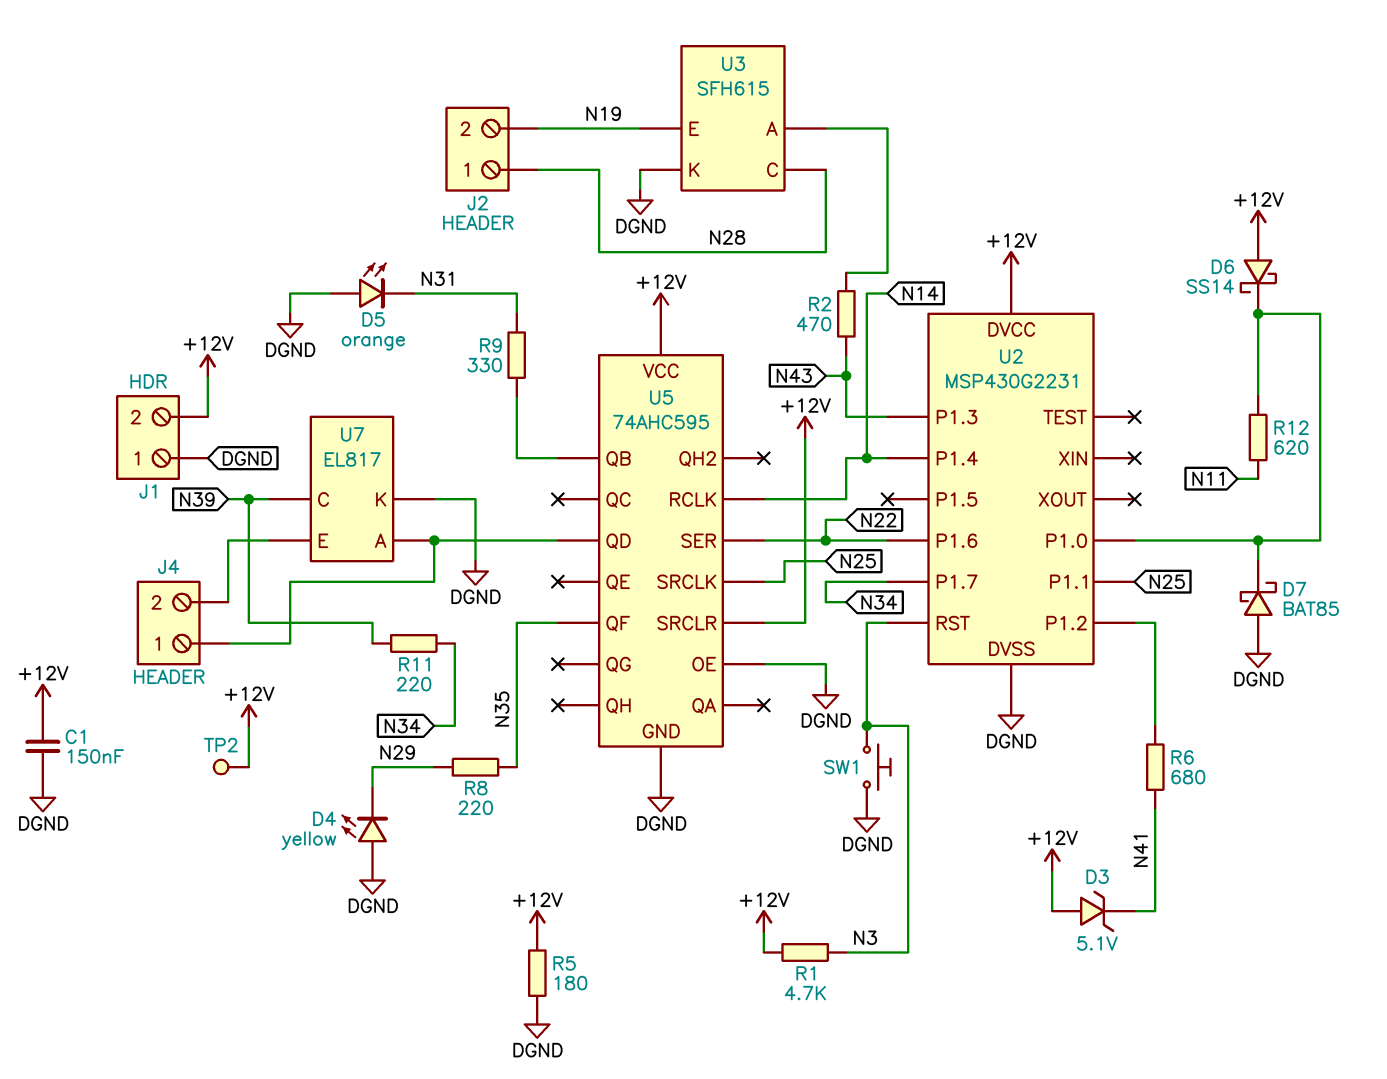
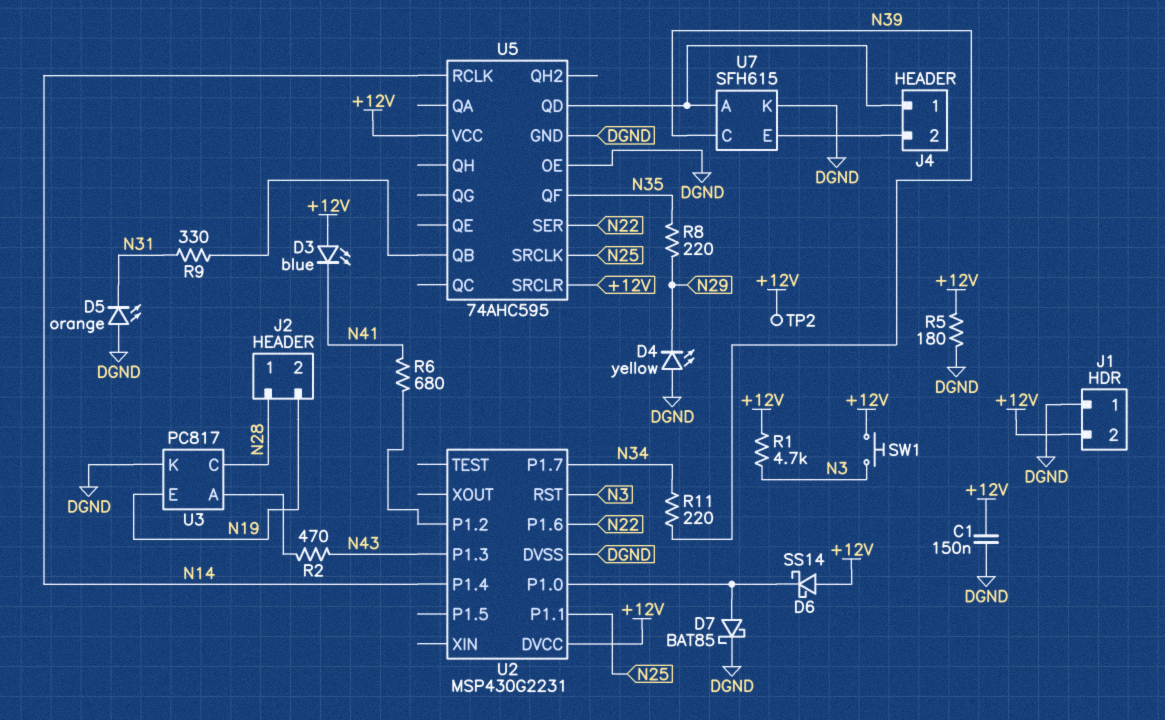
D3: zener 5.1V (A +12V, K N41) -> LED blue (A +12V, K N41)
D7: schottky BAT85 (A DGND, K U2/P1.0) -> schottky BAT85 (A U2/P1.0, K DGND)
R12: 620 (N11, U2/P1.0) -> none
SW1: button (DGND, N3) -> button (+12V, N3)
U3: SFH615 -> PC817
U7: EL817 -> SFH615

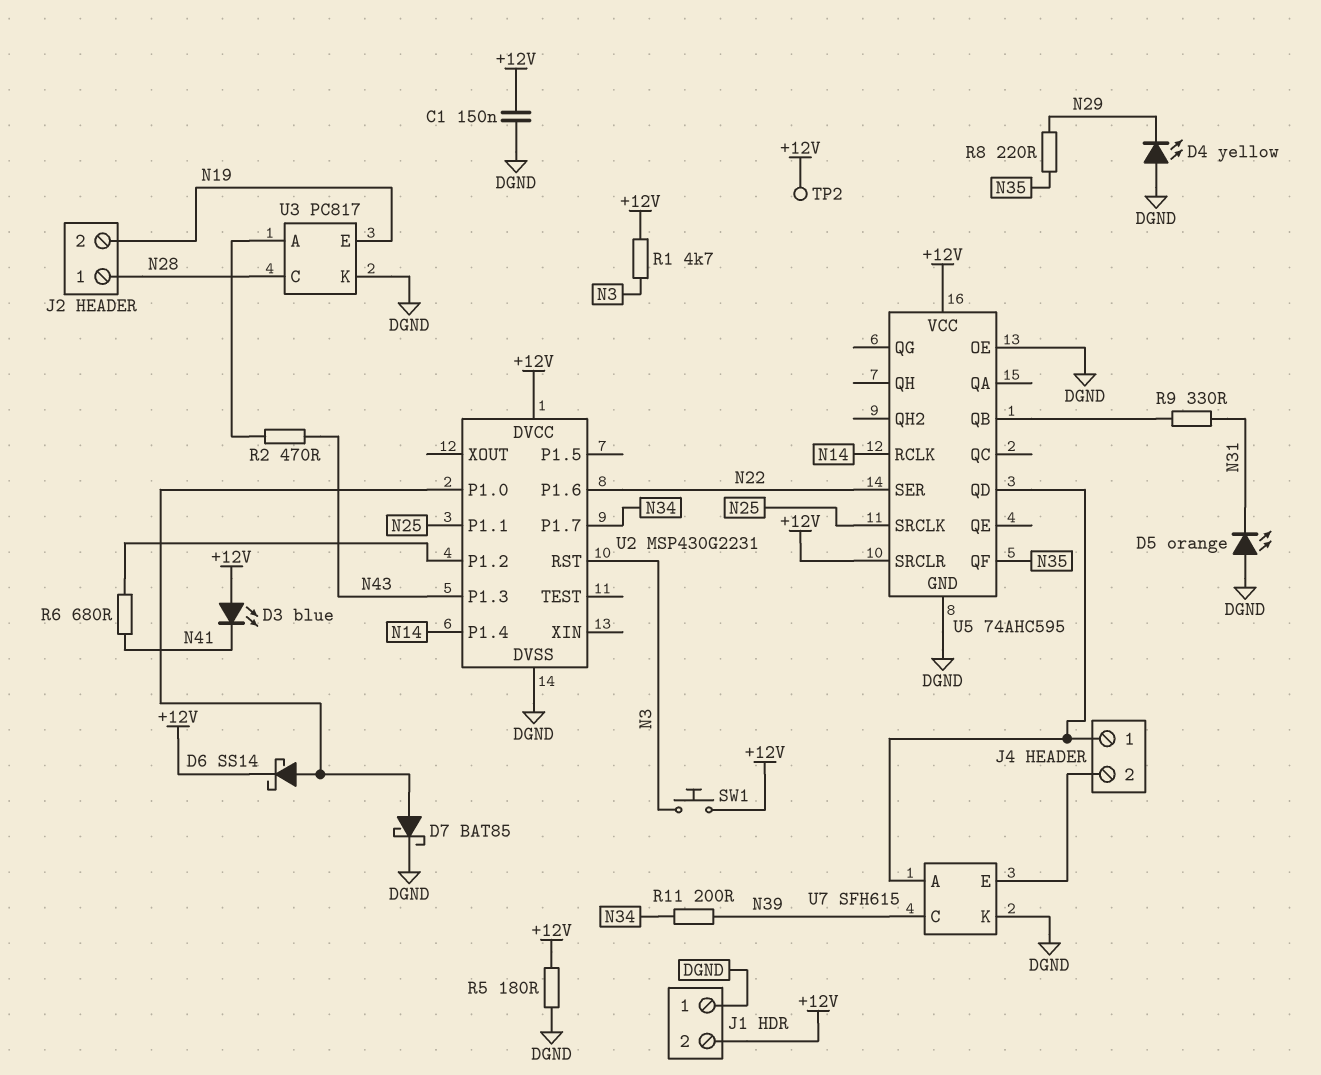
D6: schottky SS14 (A +12V, K U2/P1.0) -> schottky SS14 (A U2/P1.0, K +12V)
R11: 220 (N34, N39) -> 200 (N34, N39)

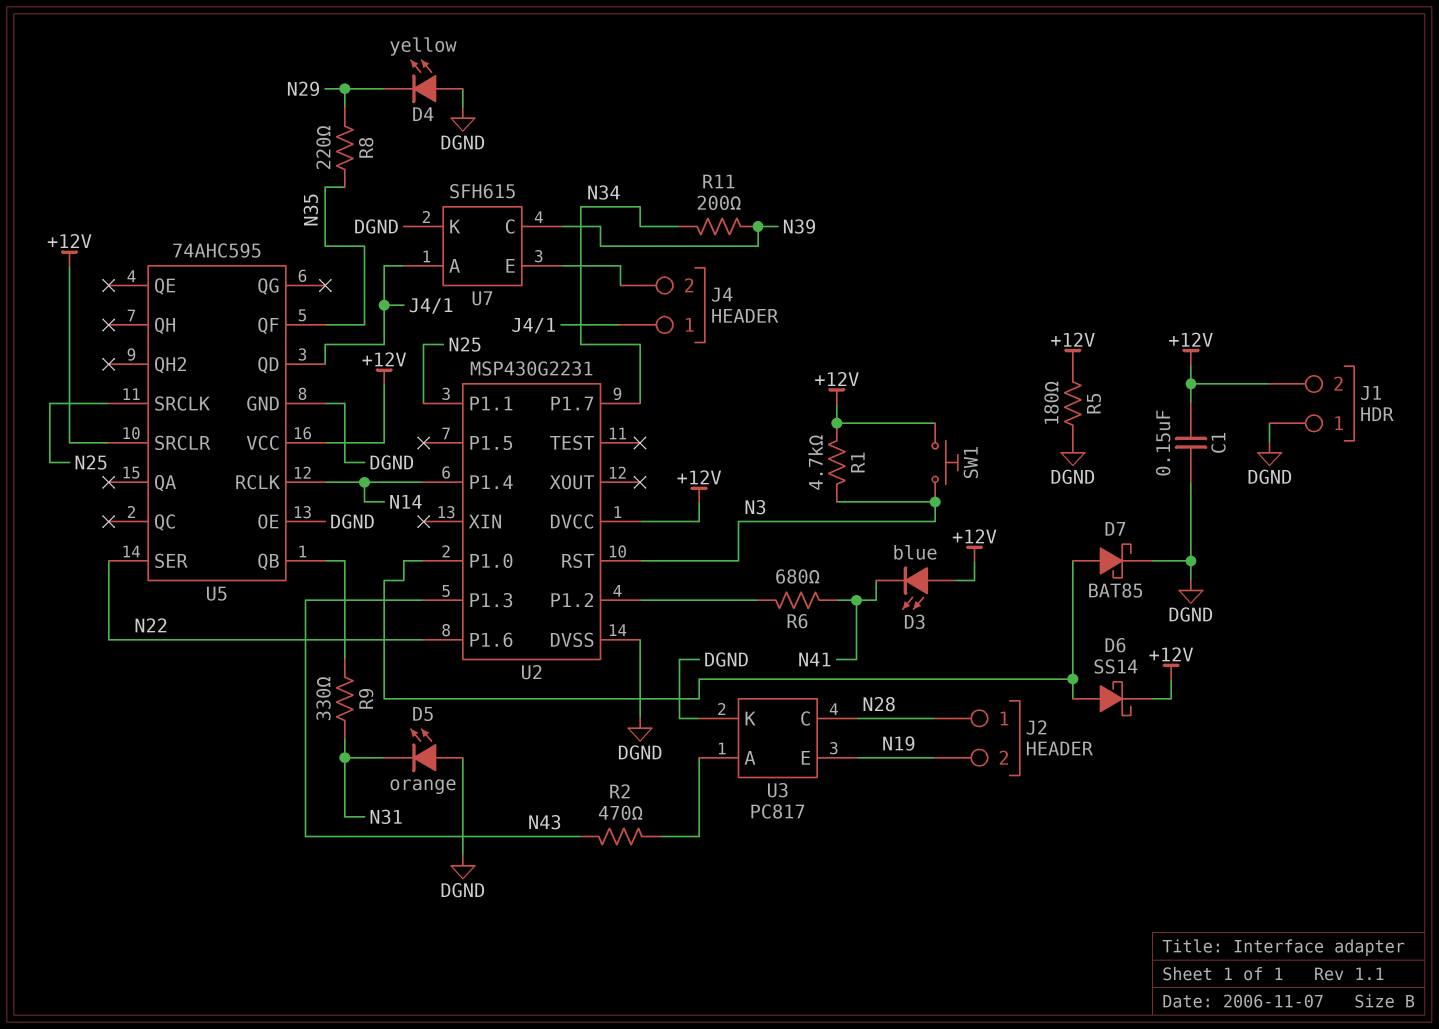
TP2: test point (+12V) -> none

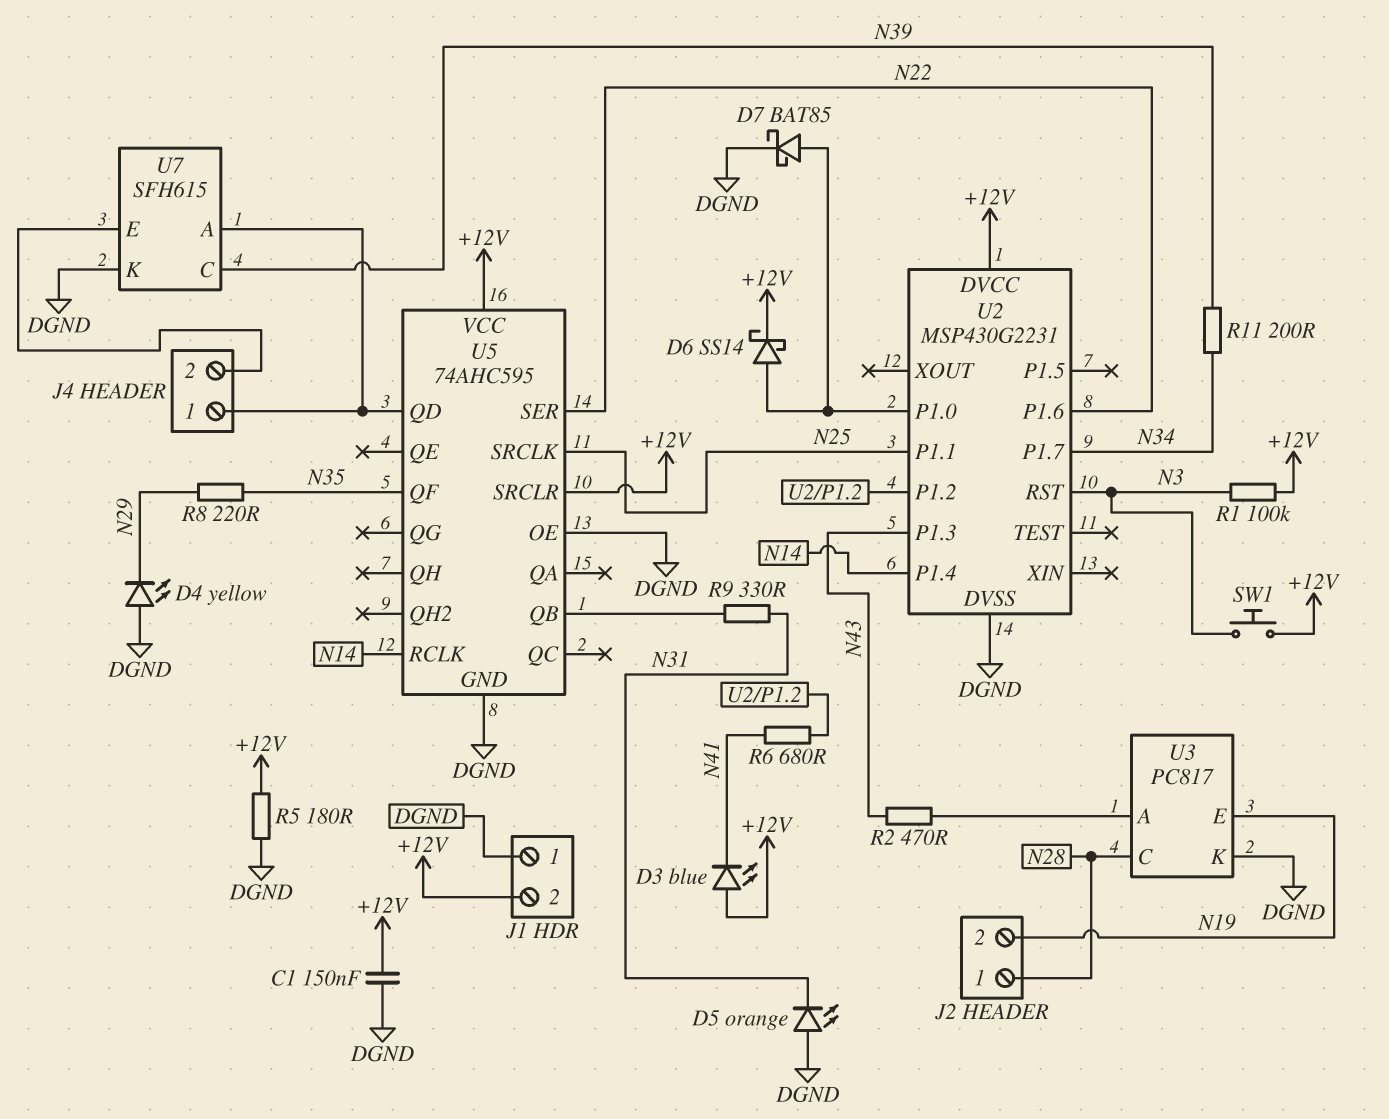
R1: 4.7k (+12V, N3) -> 100k (+12V, N3)

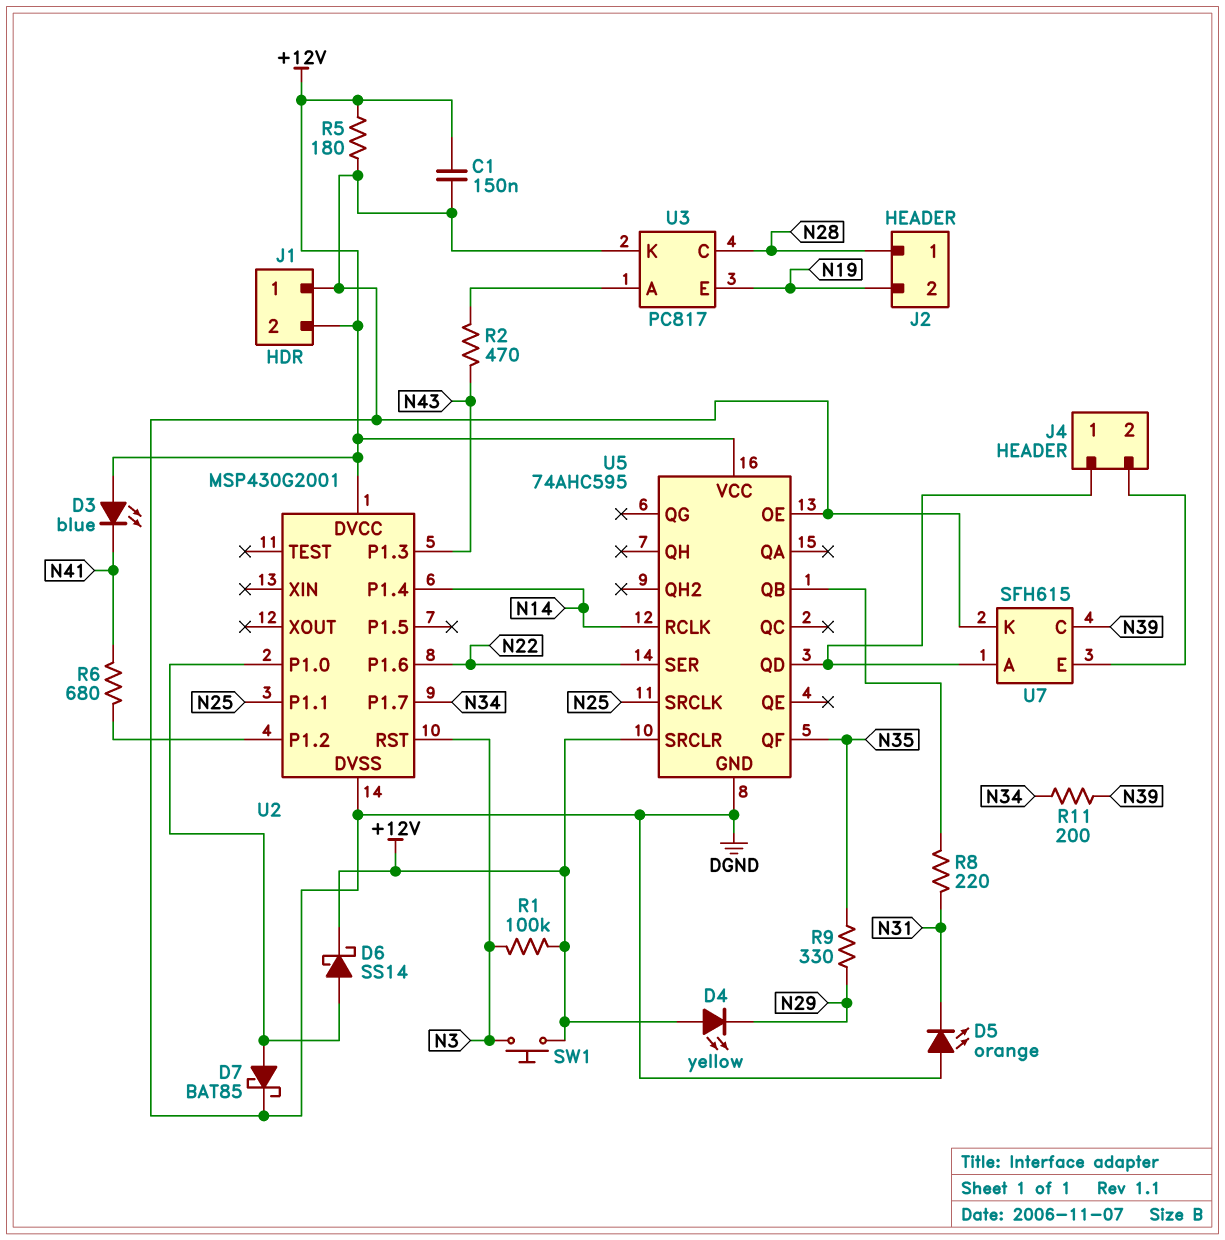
D4: LED yellow (A DGND, K N29) -> LED yellow (A +12V, K N29)
R8: 220 (N29, N35) -> 220 (N31, U5/QB)
R9: 330 (N31, U5/QB) -> 330 (N29, N35)
U2: MSP430G2231 -> MSP430G2001

